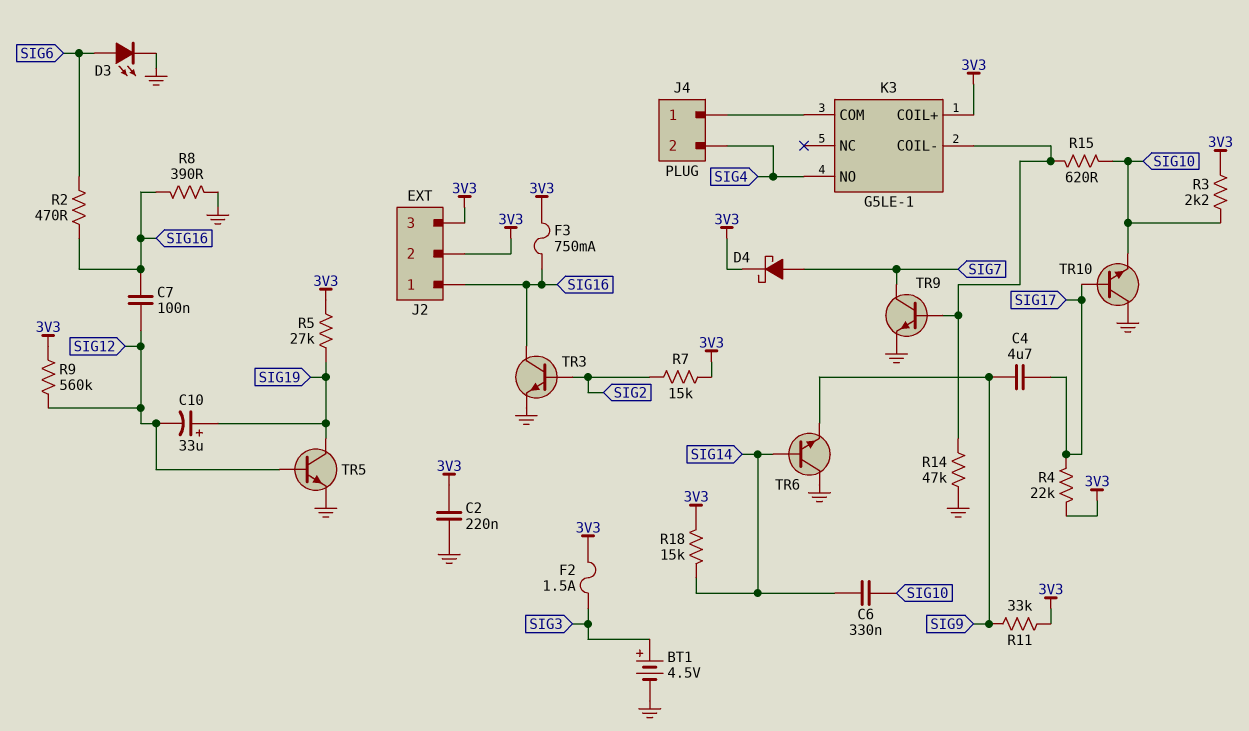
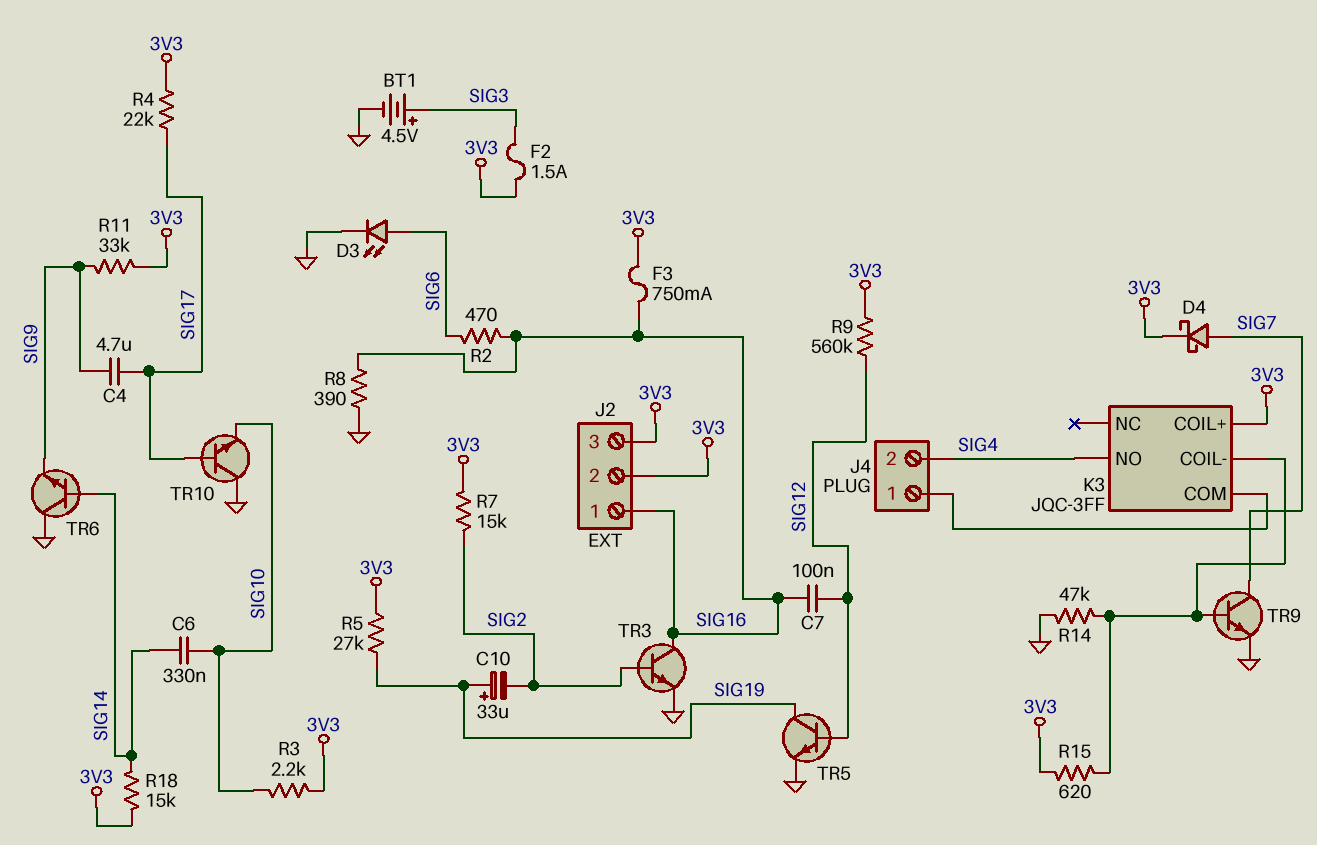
C2: 220nF (3V3, GND) -> none
C10: 33uF (plus SIG19, minus SIG12) -> 33uF (plus SIG19, minus SIG2)
K3: G5LE-1 -> JQC-3FF
R15: 620 (K3/COIL-, SIG10) -> 620 (3V3, K3/COIL-)

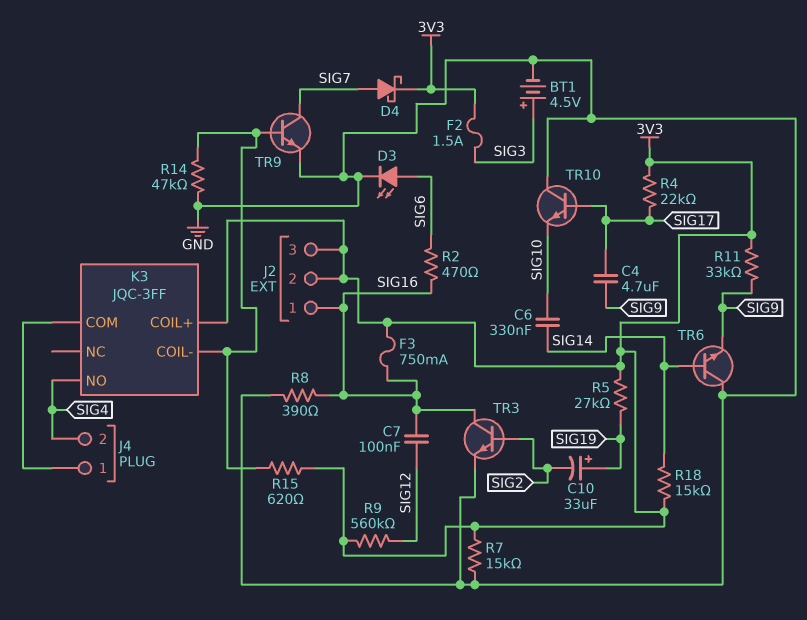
R3: 2.2k (3V3, SIG10) -> none
R7: 15k (3V3, SIG2) -> 15k (3V3, GND)
TR5: NPN (B SIG12, C SIG19, E GND) -> none

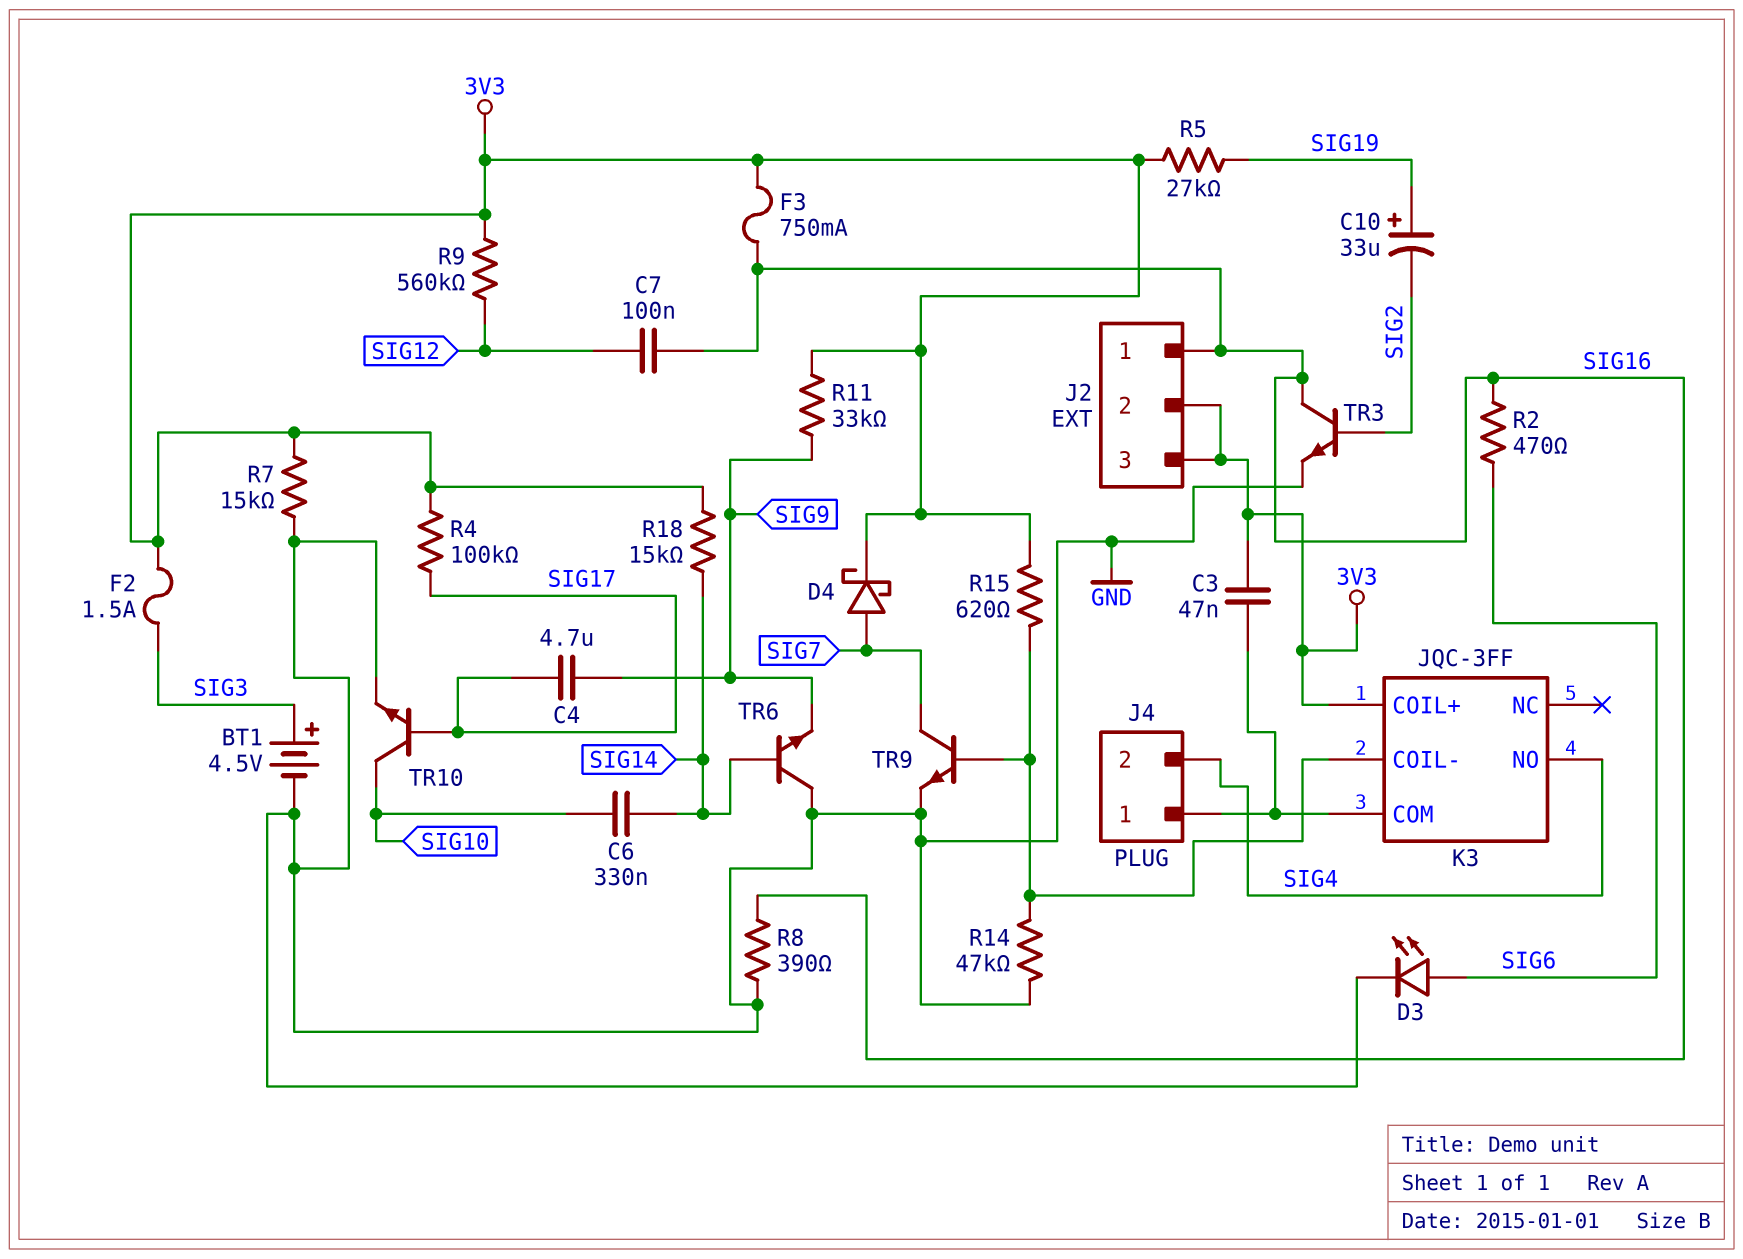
C3: none -> 47nF (3V3, J4/1)
R4: 22k (3V3, SIG17) -> 100k (3V3, SIG17)
TR10: NPN (B SIG17, C GND, E SIG10) -> NPN (B SIG17, C SIG10, E GND)

